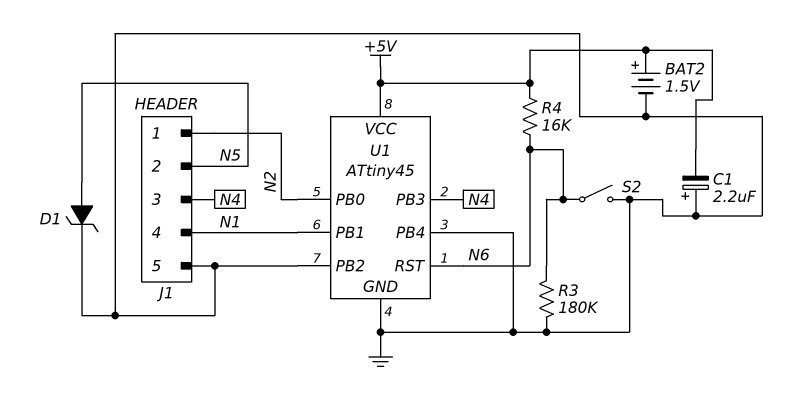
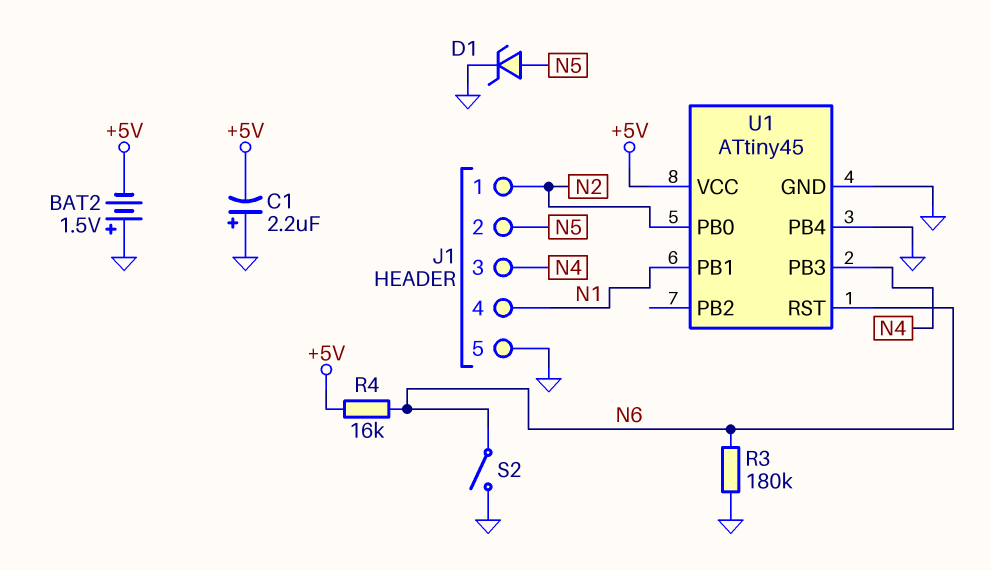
BAT2: 1.5V (plus +5V, minus GND) -> 1.5V (plus GND, minus +5V)
U1 pin PB2: GND -> none

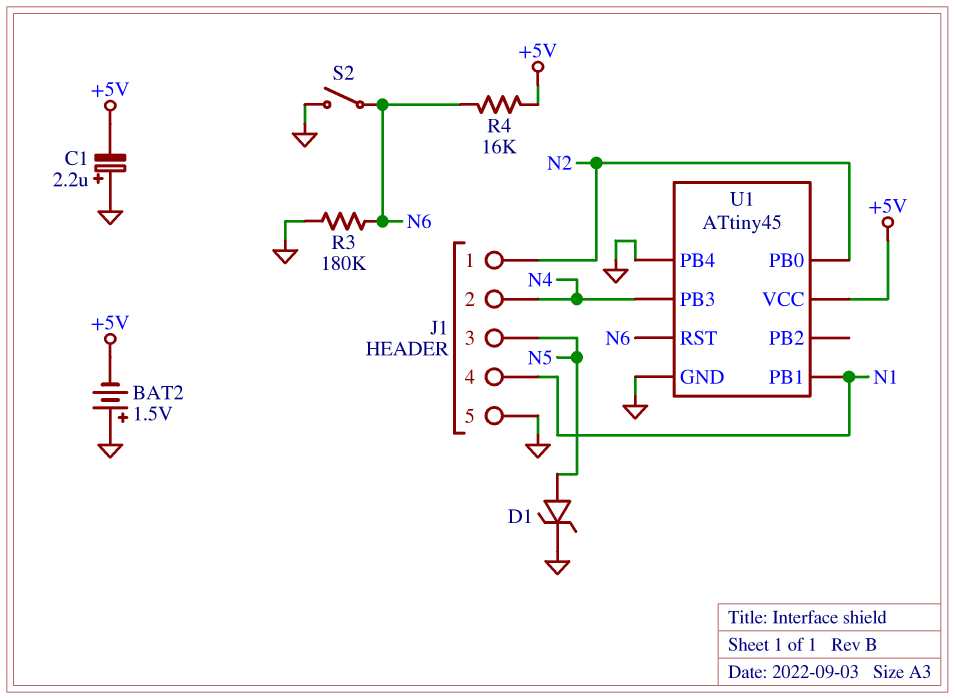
J1 pin 2: N5 -> N4
J1 pin 3: N4 -> N5

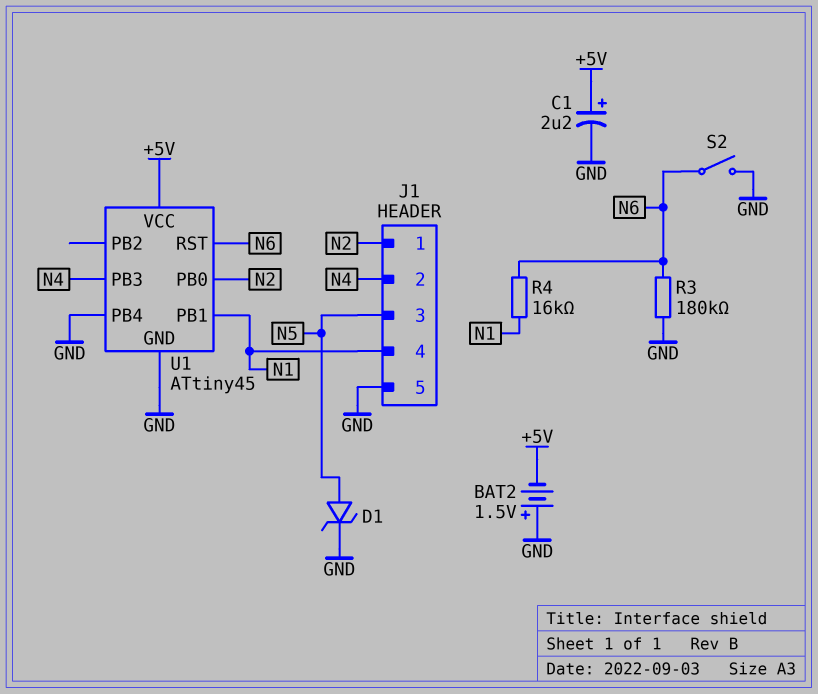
C1: 2.2uF (plus GND, minus +5V) -> 2.2uF (plus +5V, minus GND)
R4: 16k (+5V, N6) -> 16k (N1, N6)

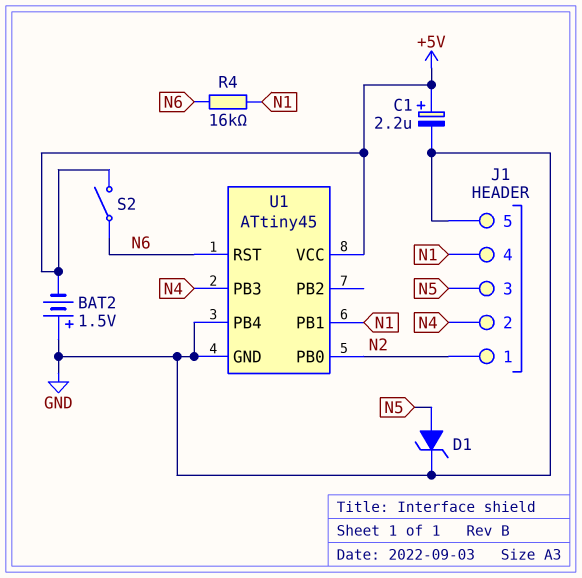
R3: 180k (GND, N6) -> none
S2: switch (GND, N6) -> switch (+5V, N6)

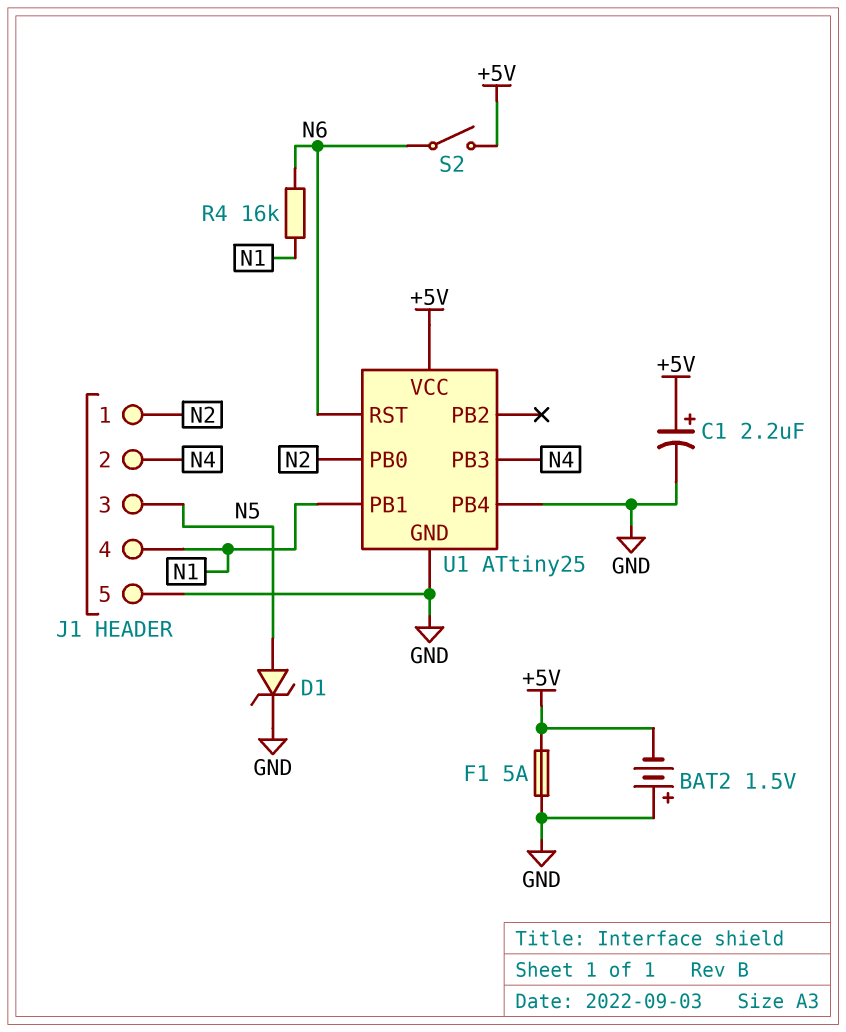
F1: none -> 5A (+5V, GND)
U1: ATtiny45 -> ATtiny25

